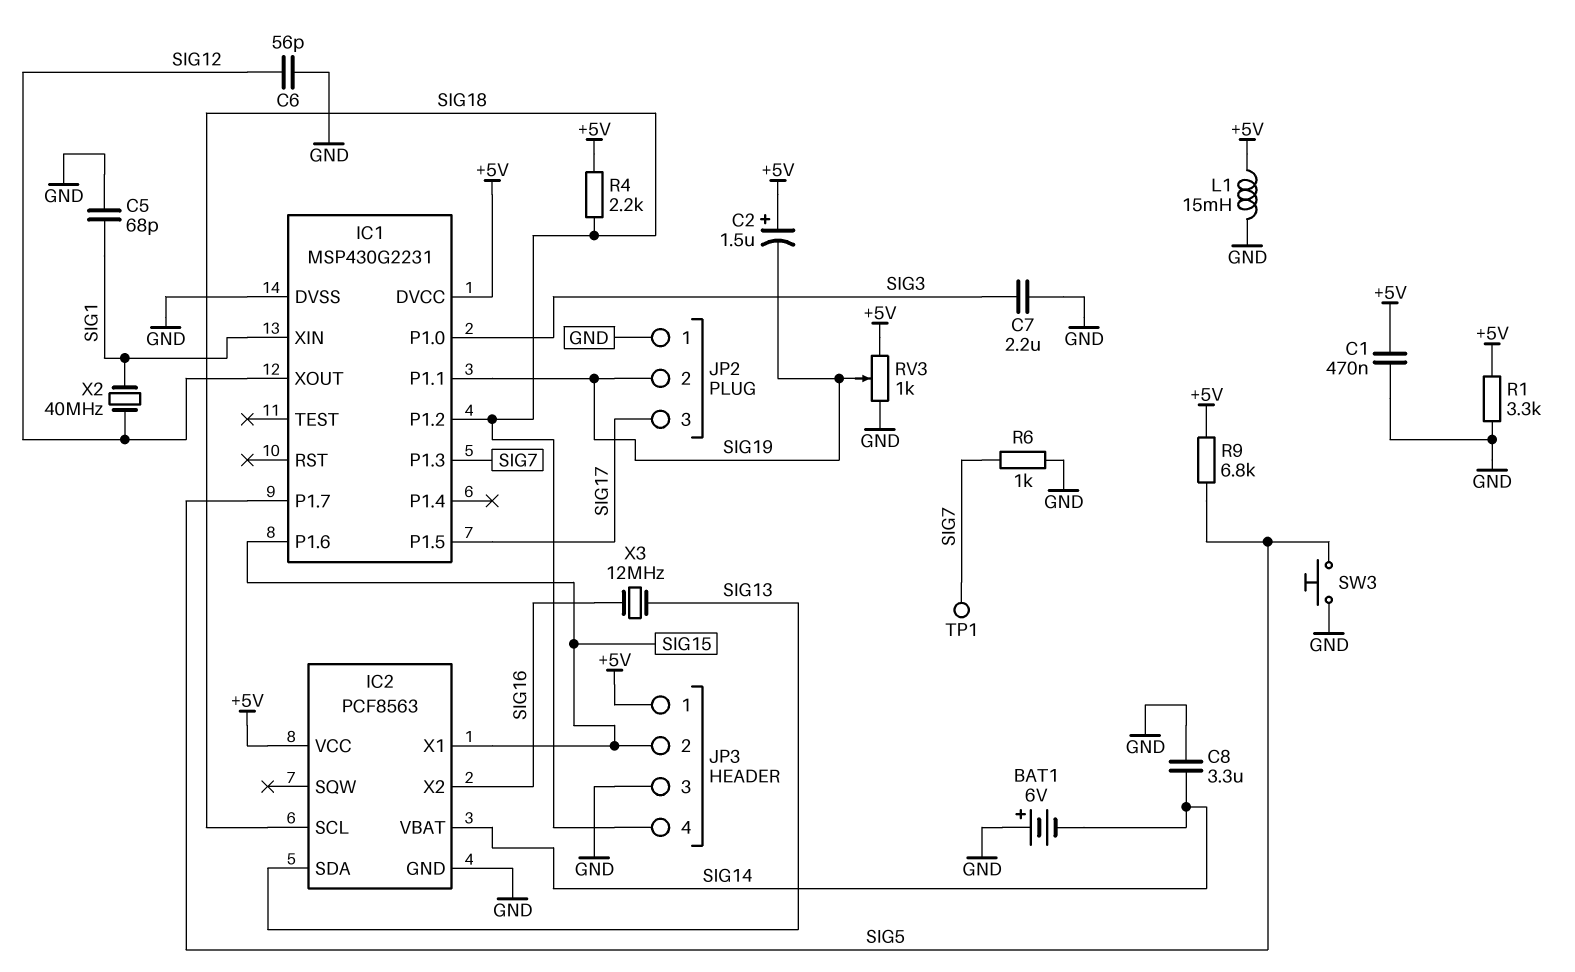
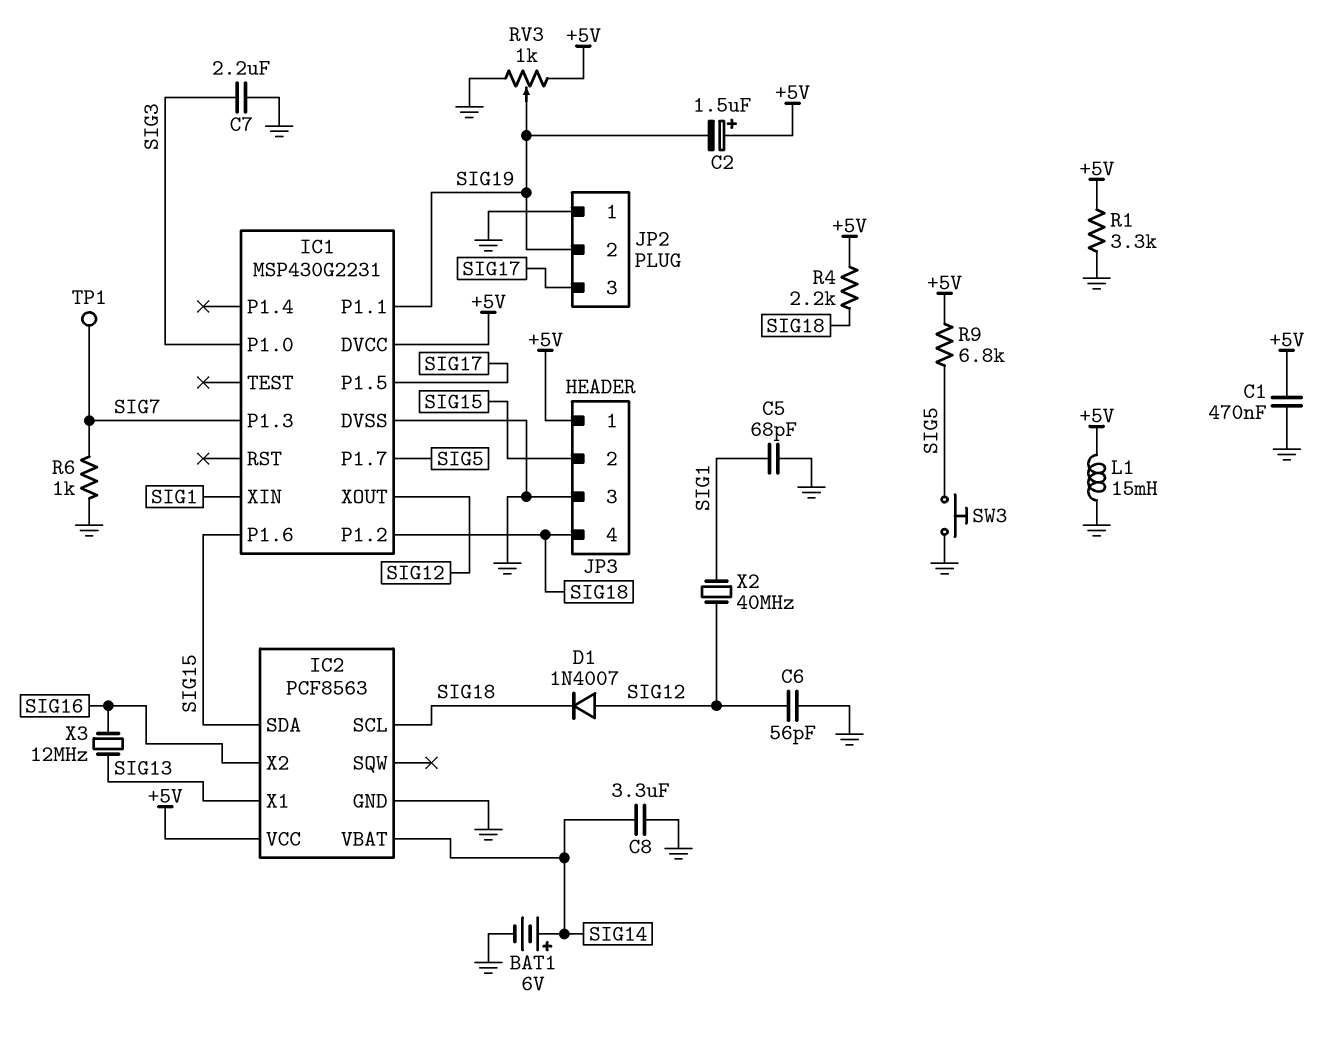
BAT1: 6V (plus GND, minus SIG14) -> 6V (plus SIG14, minus GND)
D1: none -> diode 1N4007 (A SIG12, K SIG18)
IC2 pin SDA: SIG13 -> SIG15
IC2 pin X1: SIG15 -> SIG13

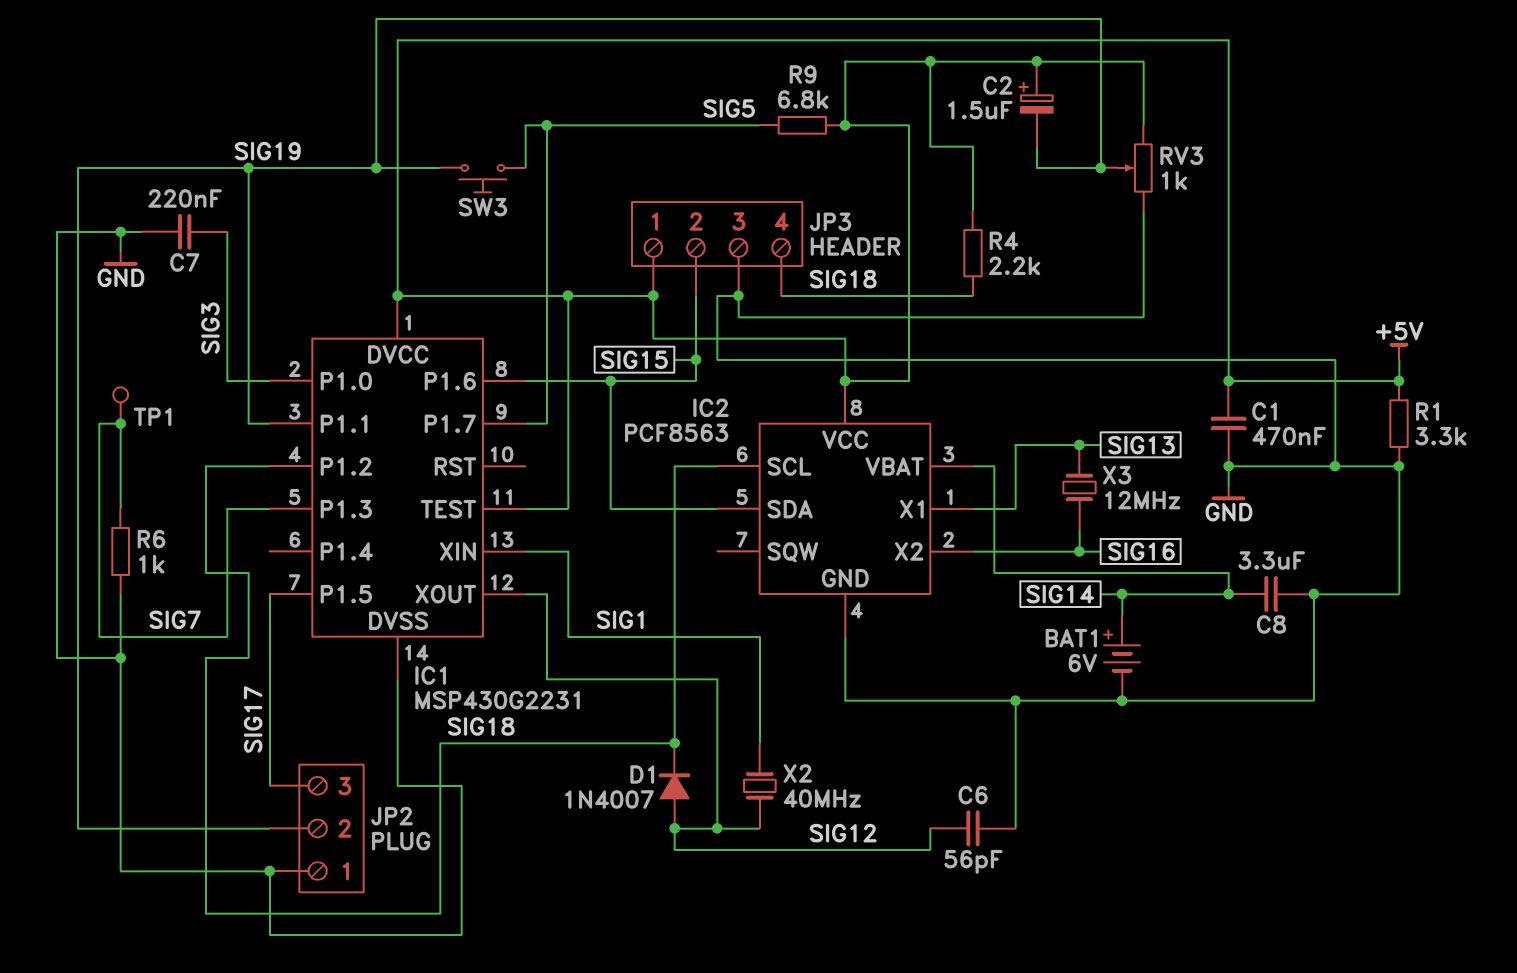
C5: 68pF (GND, SIG1) -> none
C7: 2.2uF (GND, SIG3) -> 220nF (GND, SIG3)
IC1 pin TEST: none -> +5V
L1: 15mH (+5V, GND) -> none
SW3: button (GND, SIG5) -> button (SIG5, SIG19)

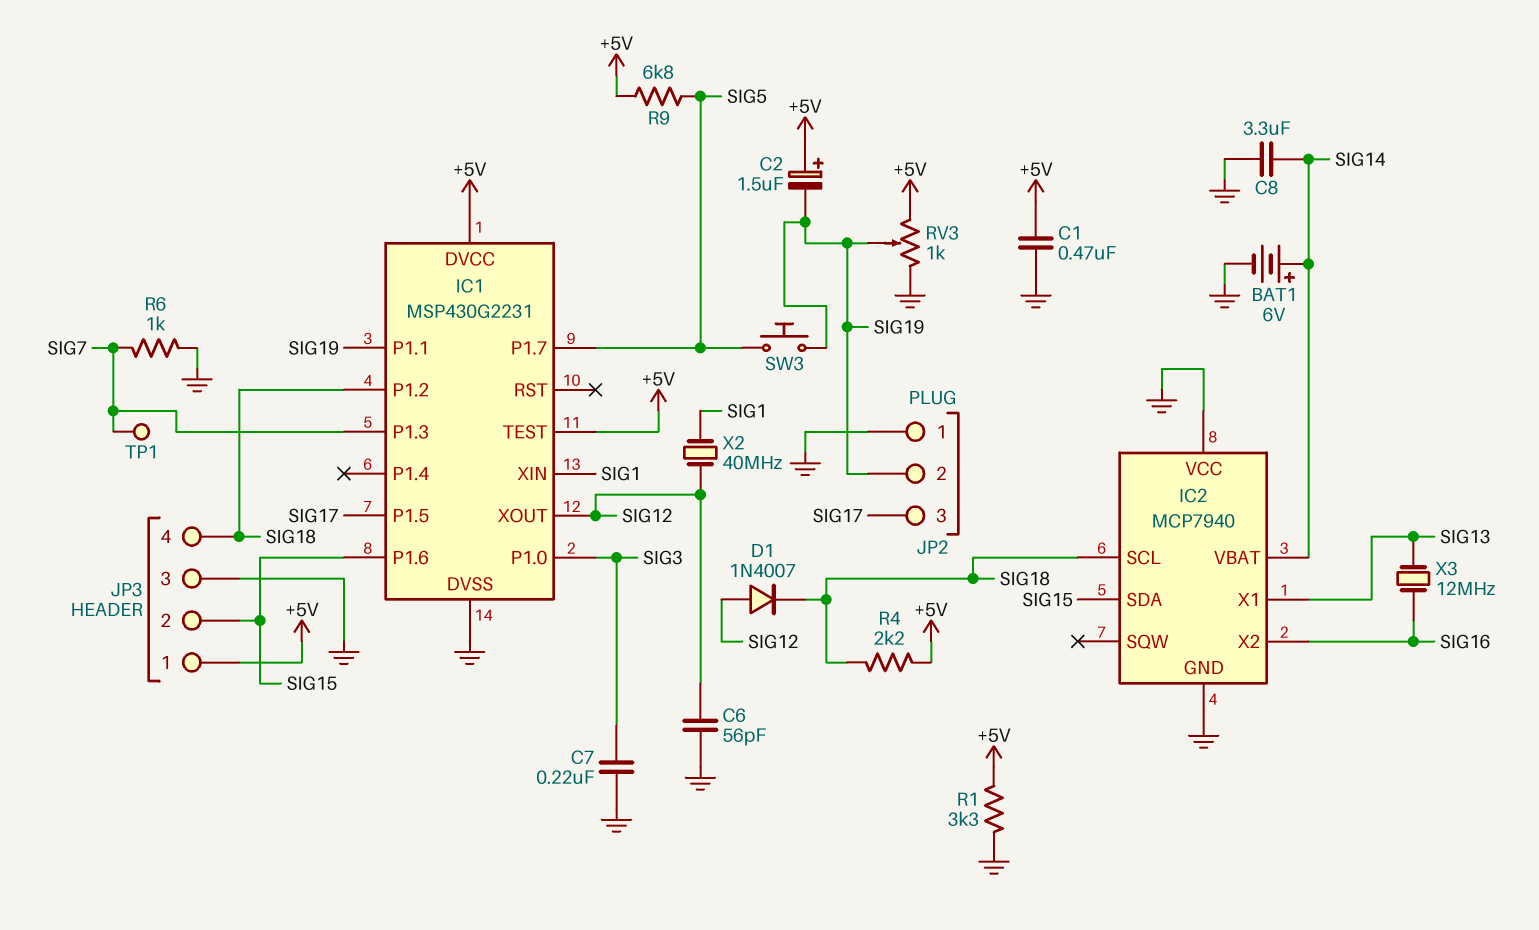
IC2: PCF8563 -> MCP7940
IC2 pin VCC: +5V -> GND

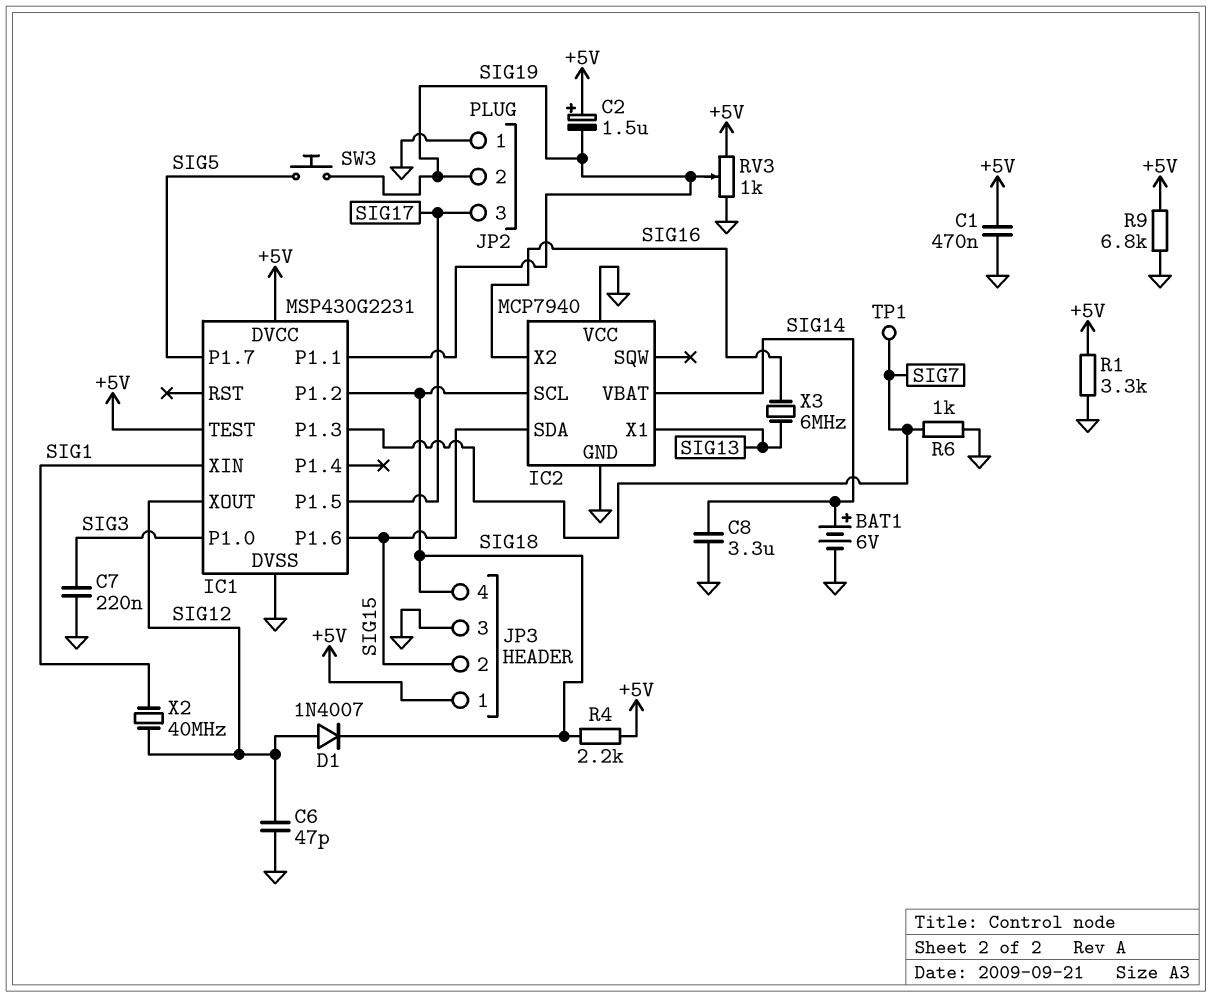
C6: 56pF (GND, SIG12) -> 47pF (GND, SIG12)
R9: 6.8k (+5V, SIG5) -> 6.8k (+5V, GND)
X3: 12MHz (SIG13, SIG16) -> 6MHz (SIG13, SIG16)

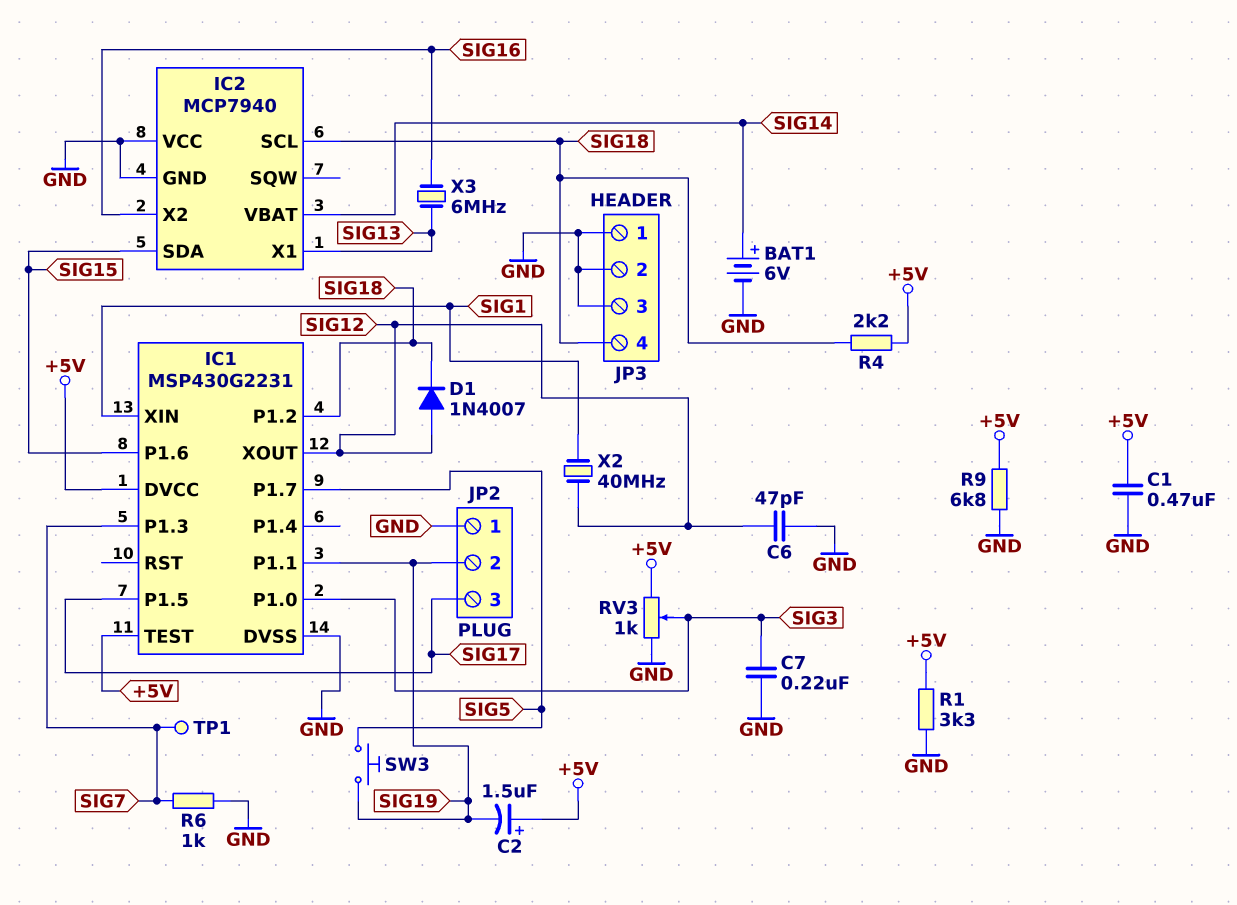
C8: 3.3uF (GND, SIG14) -> none
JP3 pin 1: +5V -> GND
JP3 pin 2: SIG15 -> GND
RV3: 1k (+5V, GND, wiper SIG19) -> 1k (+5V, GND, wiper SIG3)

